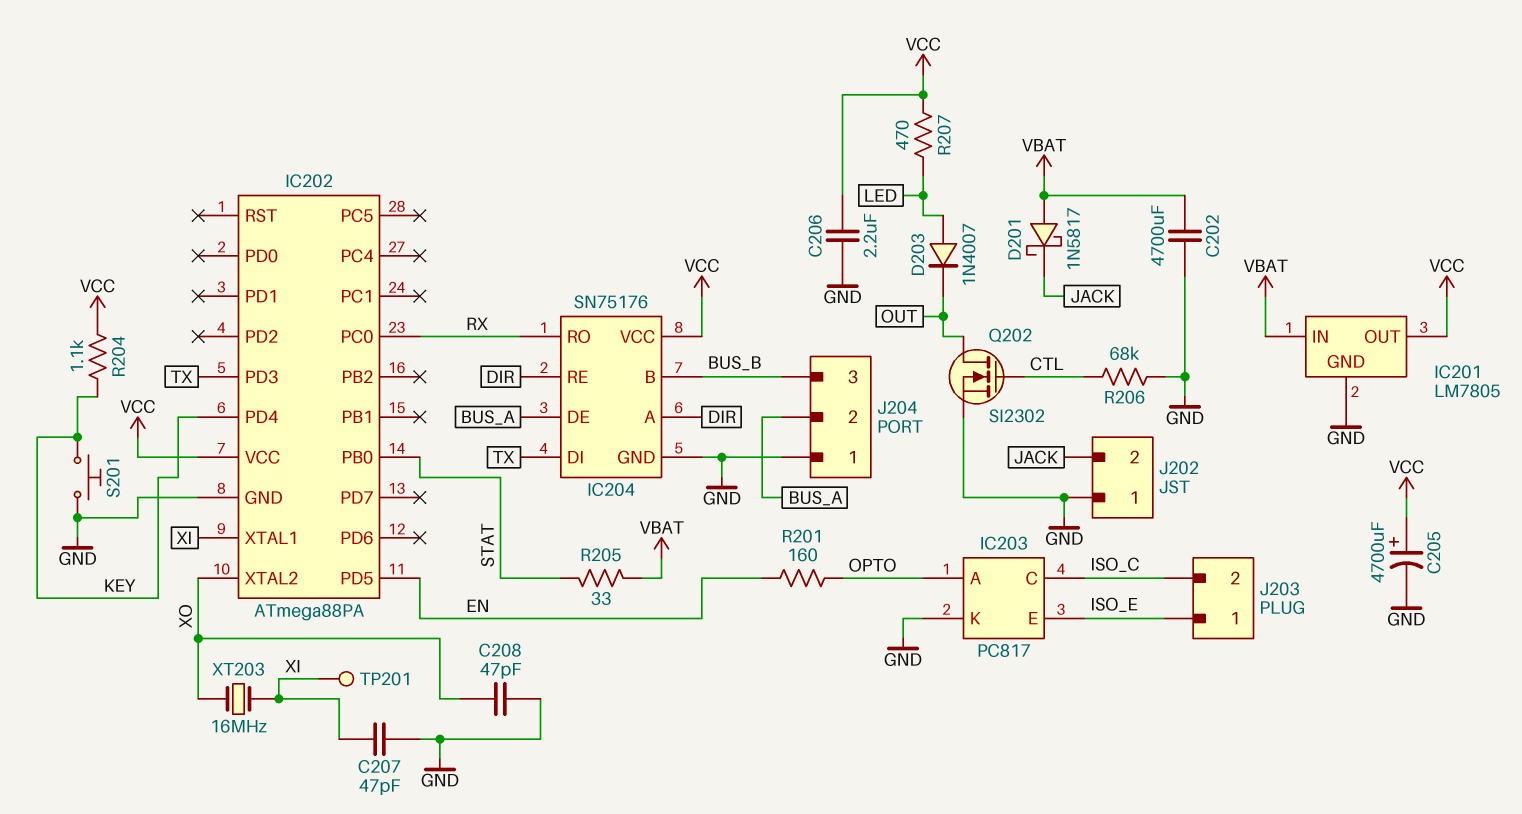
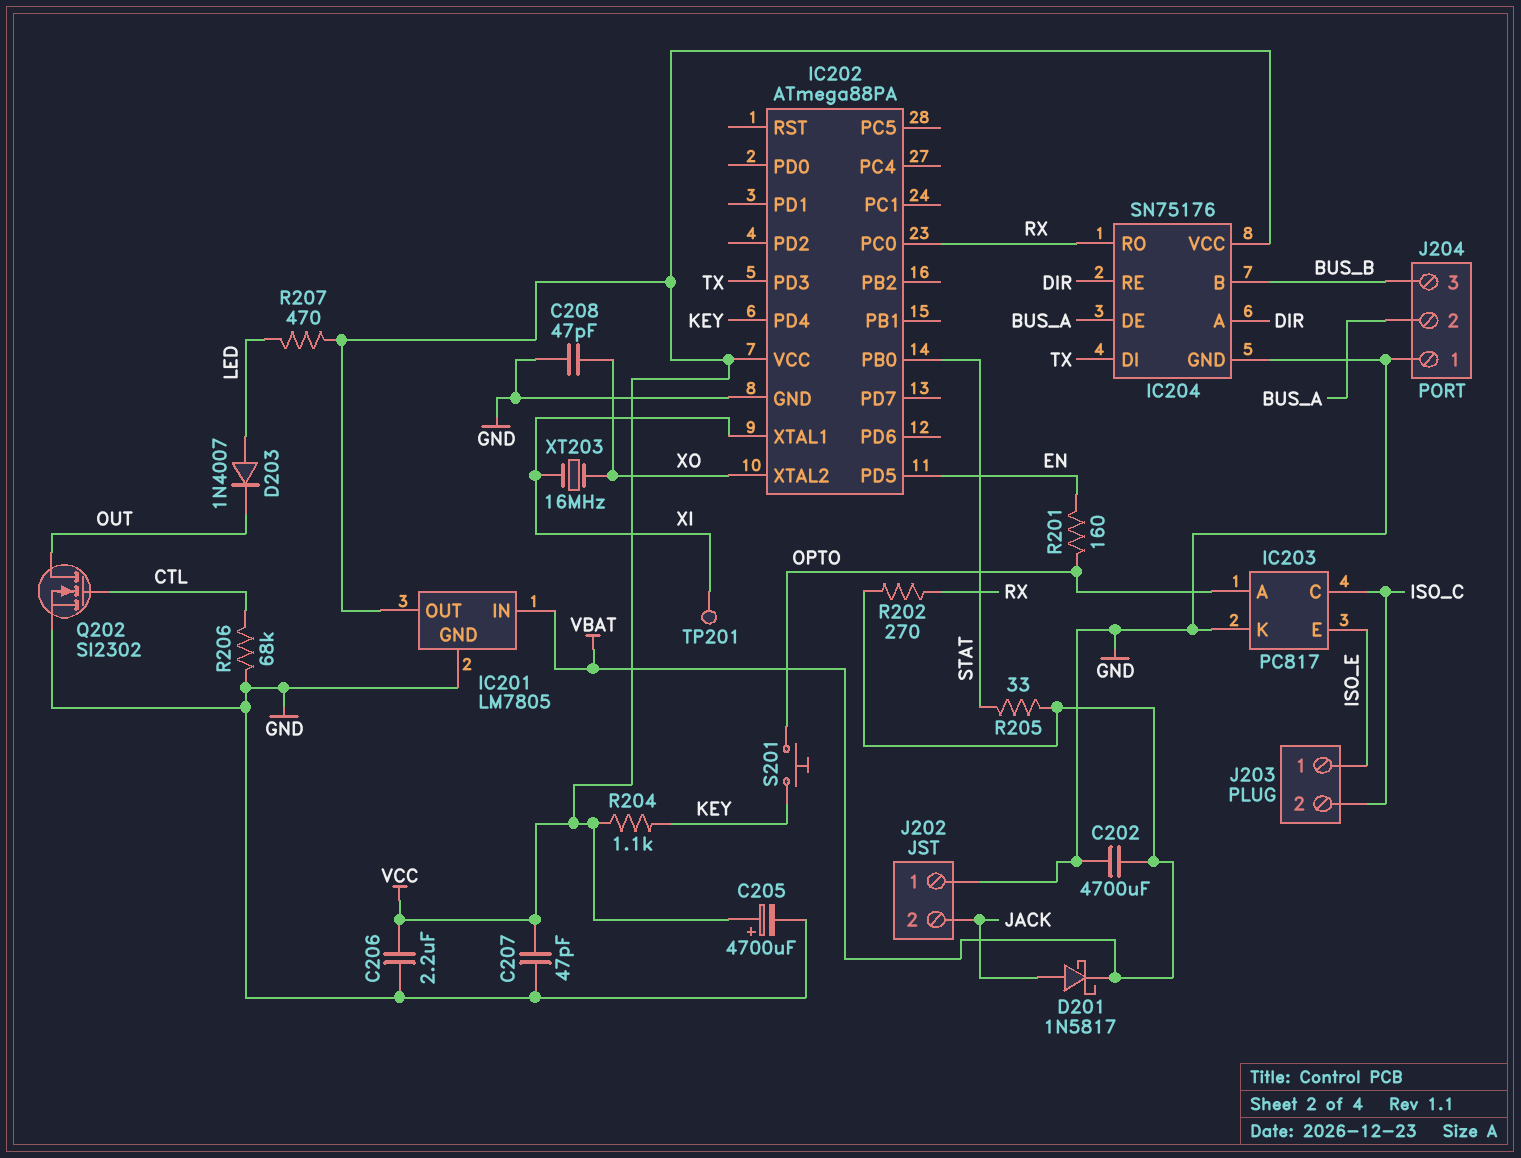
C207: 47pF (GND, XI) -> 47pF (GND, VCC)
D201: schottky 1N5817 (A VBAT, K JACK) -> schottky 1N5817 (A JACK, K VBAT)
R202: none -> 270 (RX, VBAT)
S201: button (GND, KEY) -> button (KEY, OPTO)

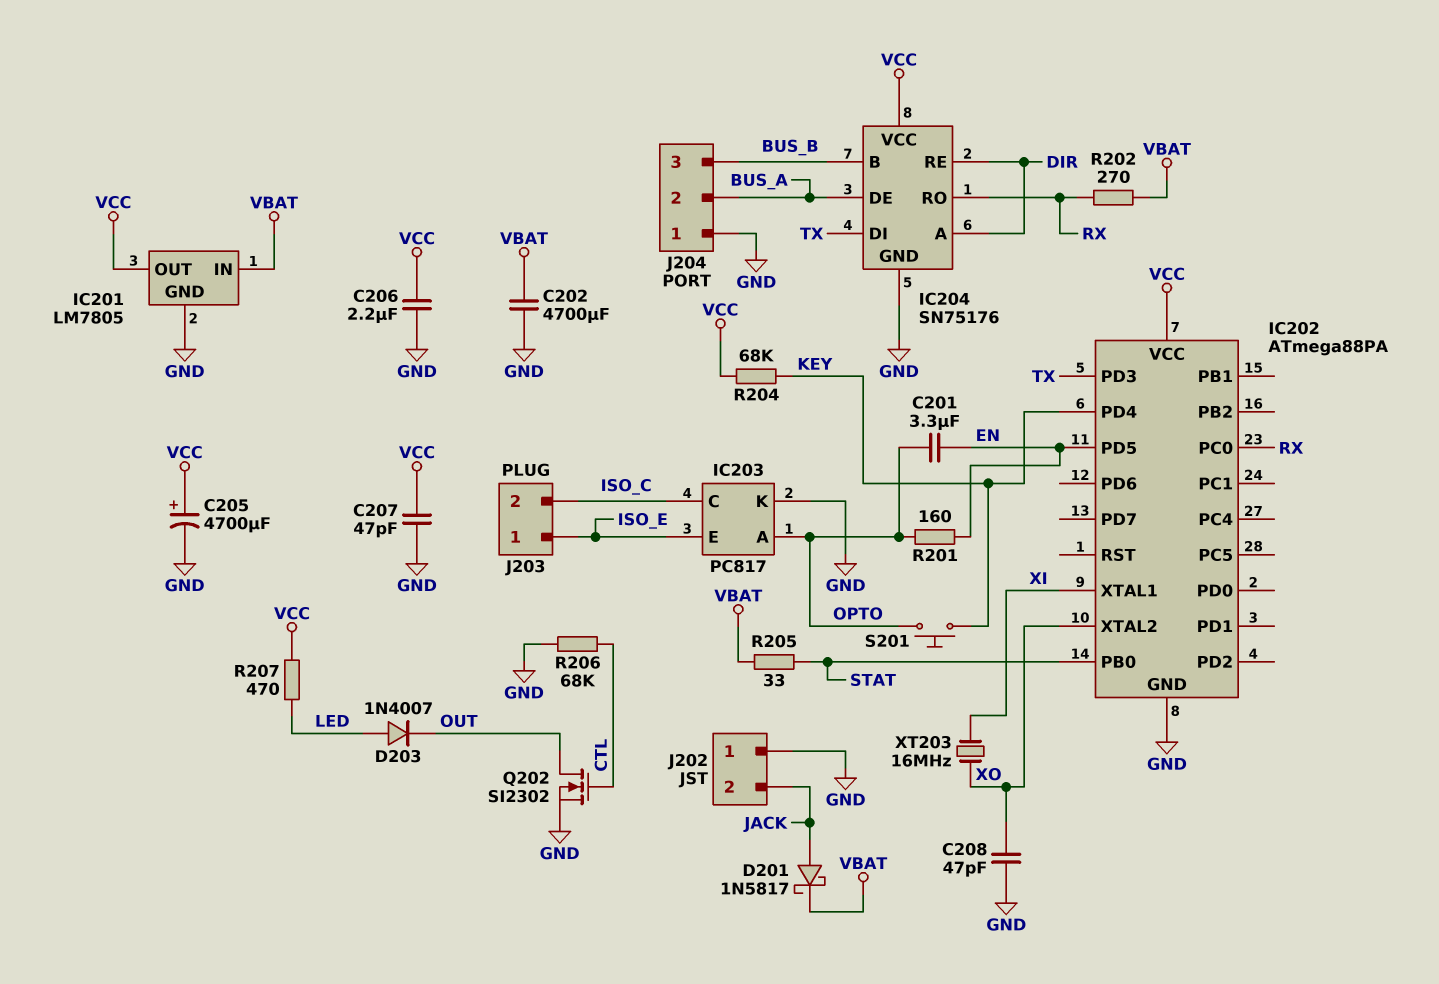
C201: none -> 3.3uF (EN, OPTO)
R204: 1.1k (KEY, VCC) -> 68k (KEY, VCC)
TP201: test point (XI) -> none

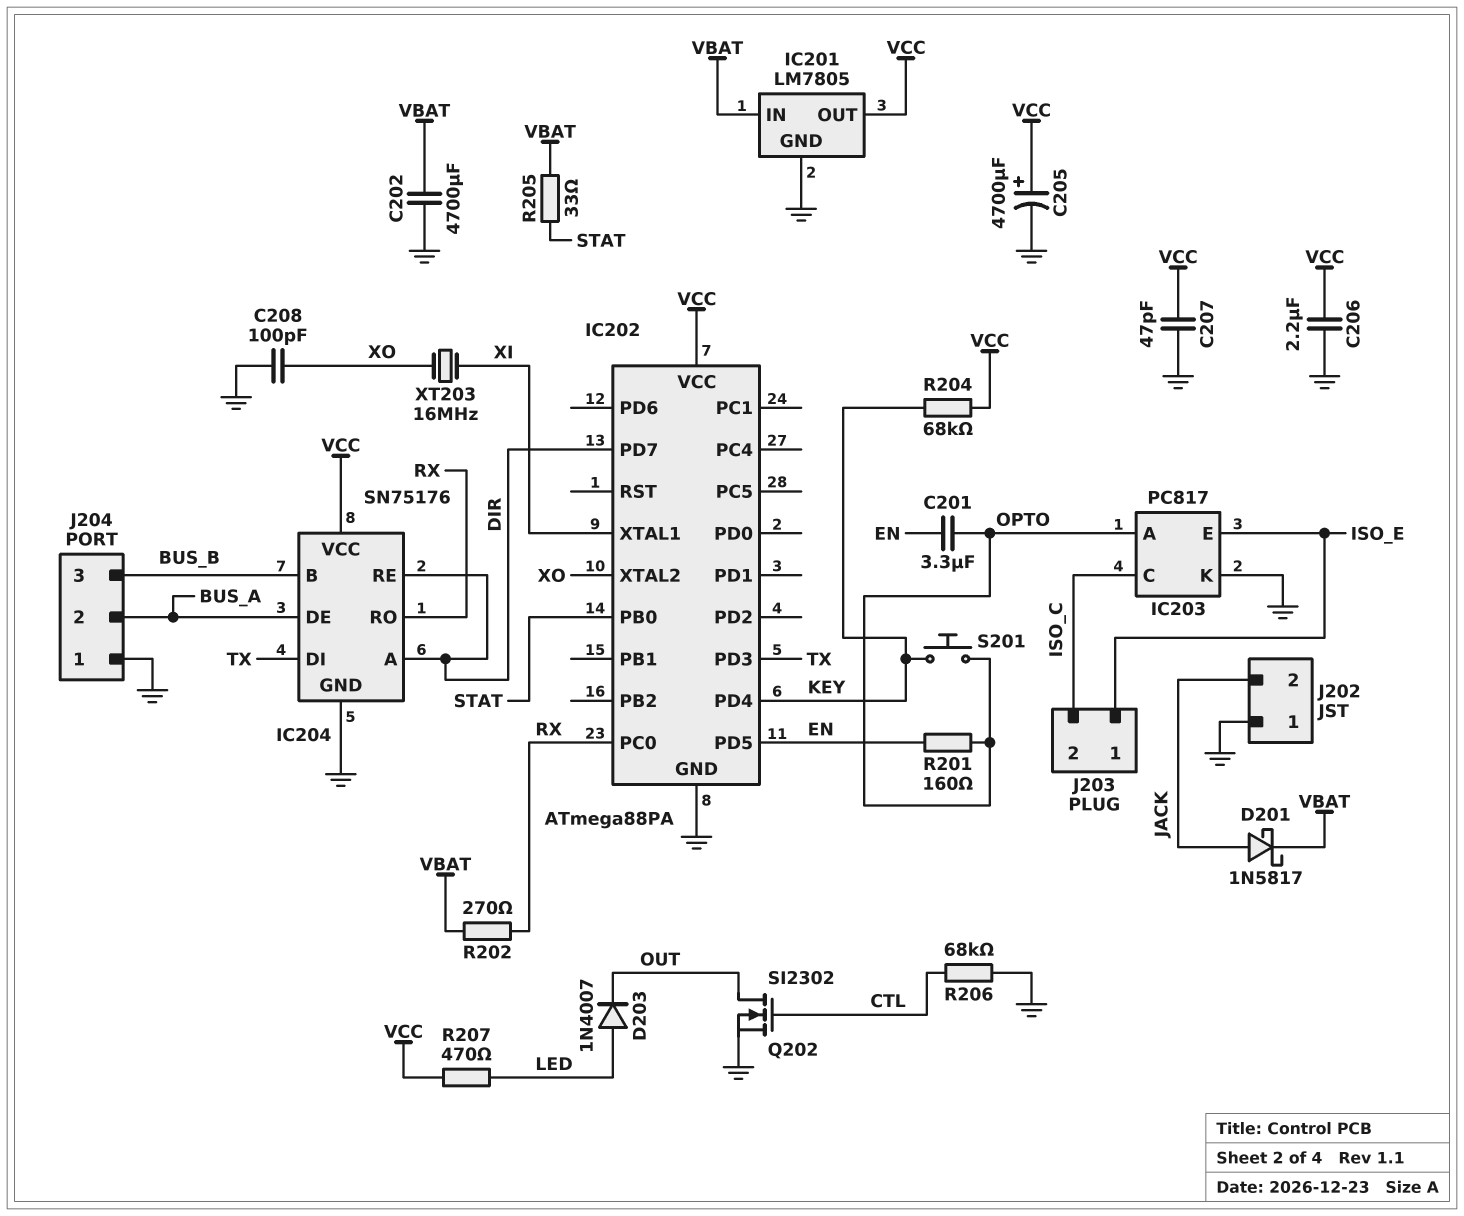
C208: 47pF (GND, XO) -> 100pF (GND, XO)
IC202 pin PD7: none -> DIR

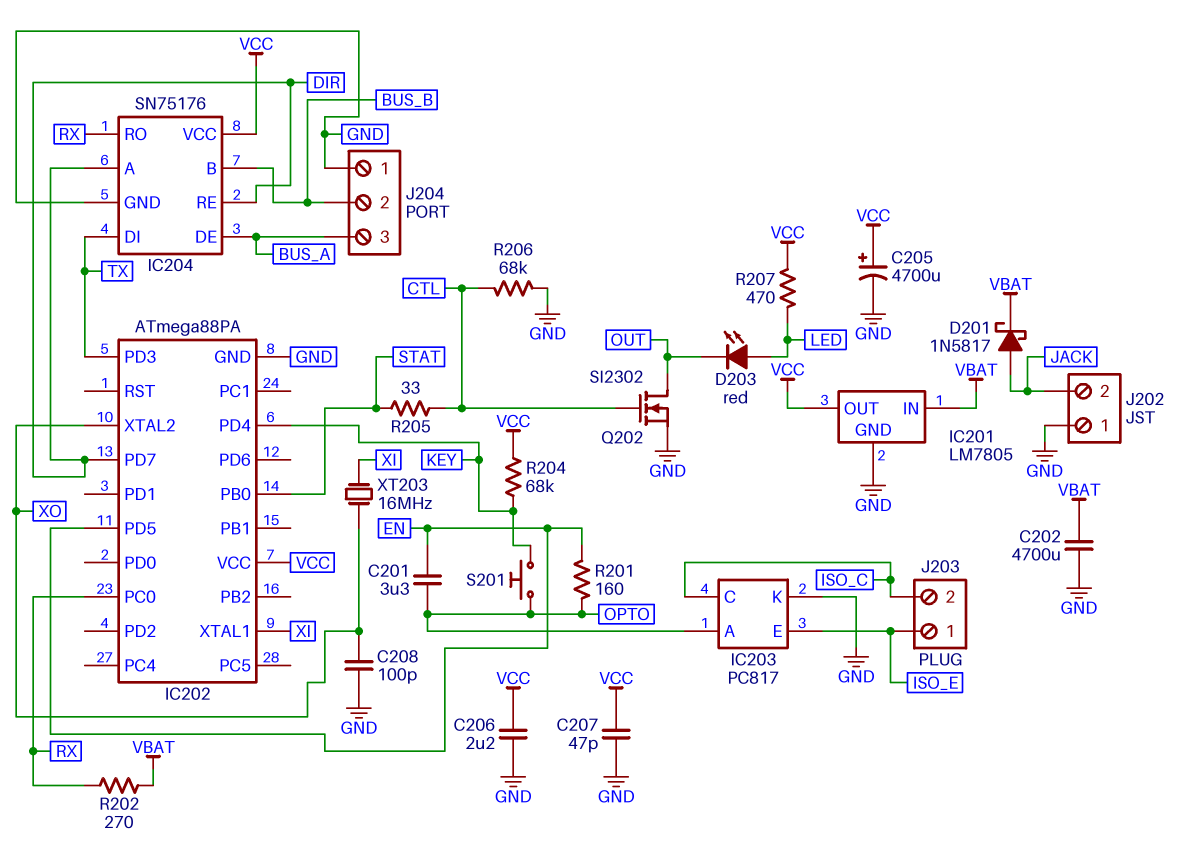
D203: diode 1N4007 (A LED, K OUT) -> LED red (A LED, K OUT)
J204 pin 2: BUS_A -> BUS_B
J204 pin 3: BUS_B -> BUS_A
R205: 33 (STAT, VBAT) -> 33 (CTL, STAT)

